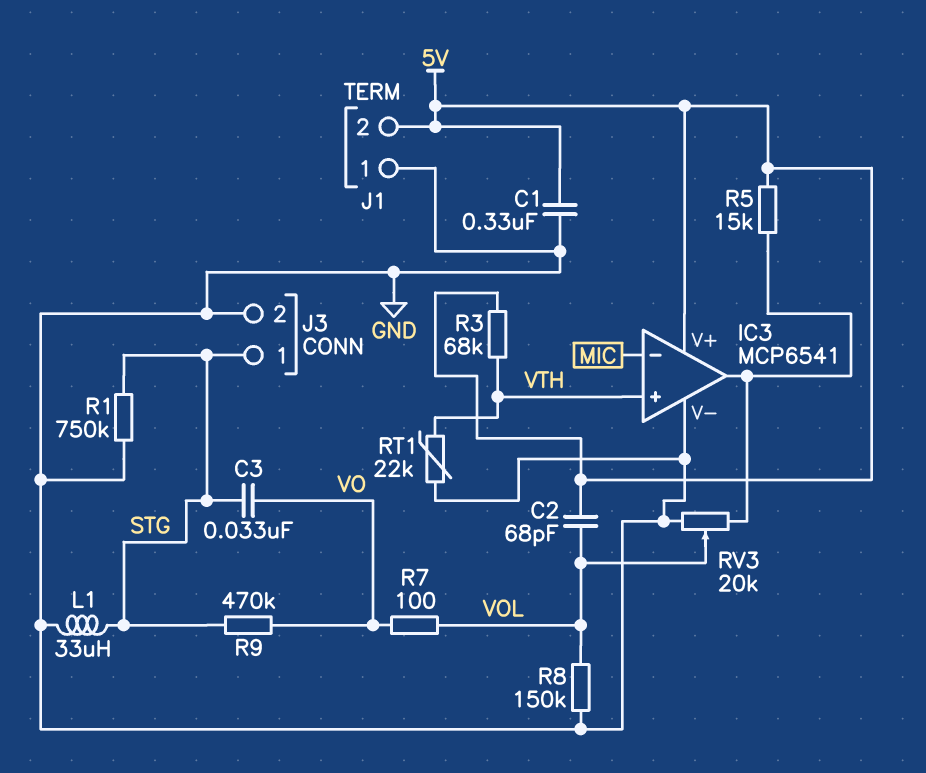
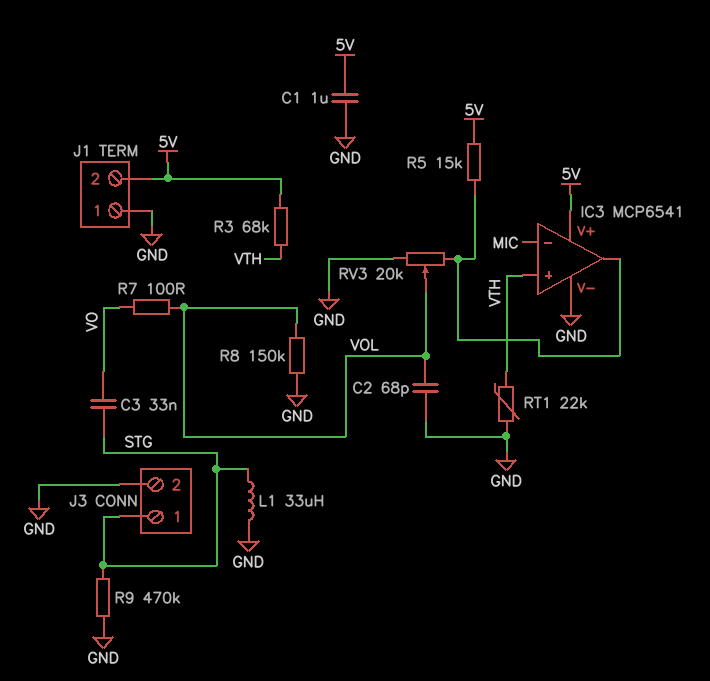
C1: 330nF (5V, GND) -> 1uF (5V, GND)
C2: 68pF (5V, VOL) -> 68pF (GND, VOL)
R1: 750k (GND, STG) -> none
R9: 470k (STG, VO) -> 470k (GND, STG)

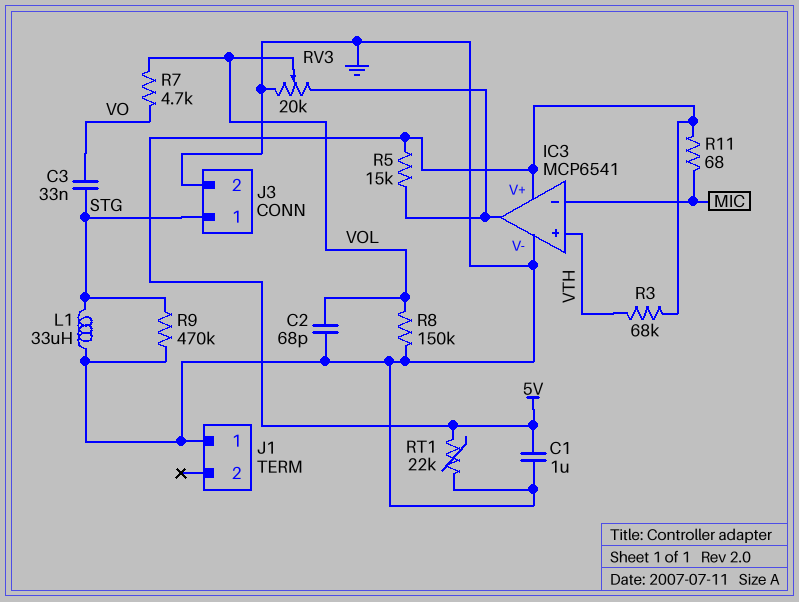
J1 pin 2: 5V -> none
R7: 100 (VO, VOL) -> 4.7k (VO, VOL)
R11: none -> 68 (5V, MIC)
RT1: 22k (GND, VTH) -> 22k (5V, GND)

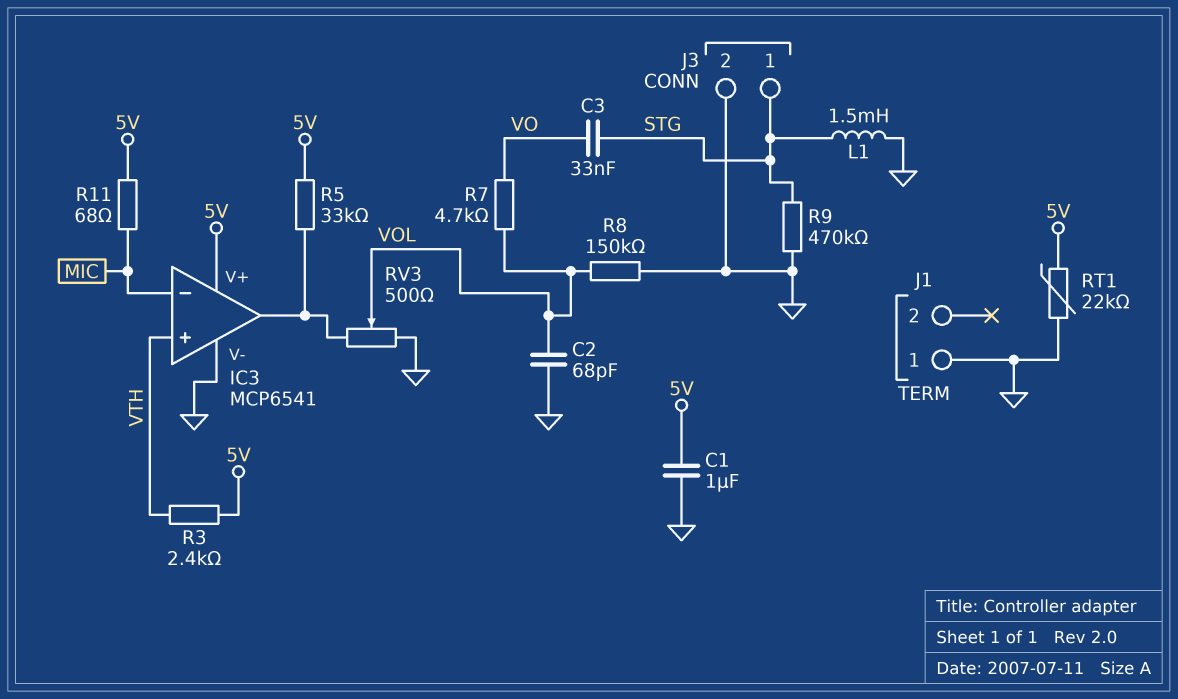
L1: 33uH (GND, STG) -> 1.5mH (GND, STG)
R3: 68k (5V, VTH) -> 2.4k (5V, VTH)
R5: 15k (5V, IC3/out) -> 33k (5V, IC3/out)
RV3: 20k (GND, IC3/out, wiper VOL) -> 500 (GND, IC3/out, wiper VOL)

